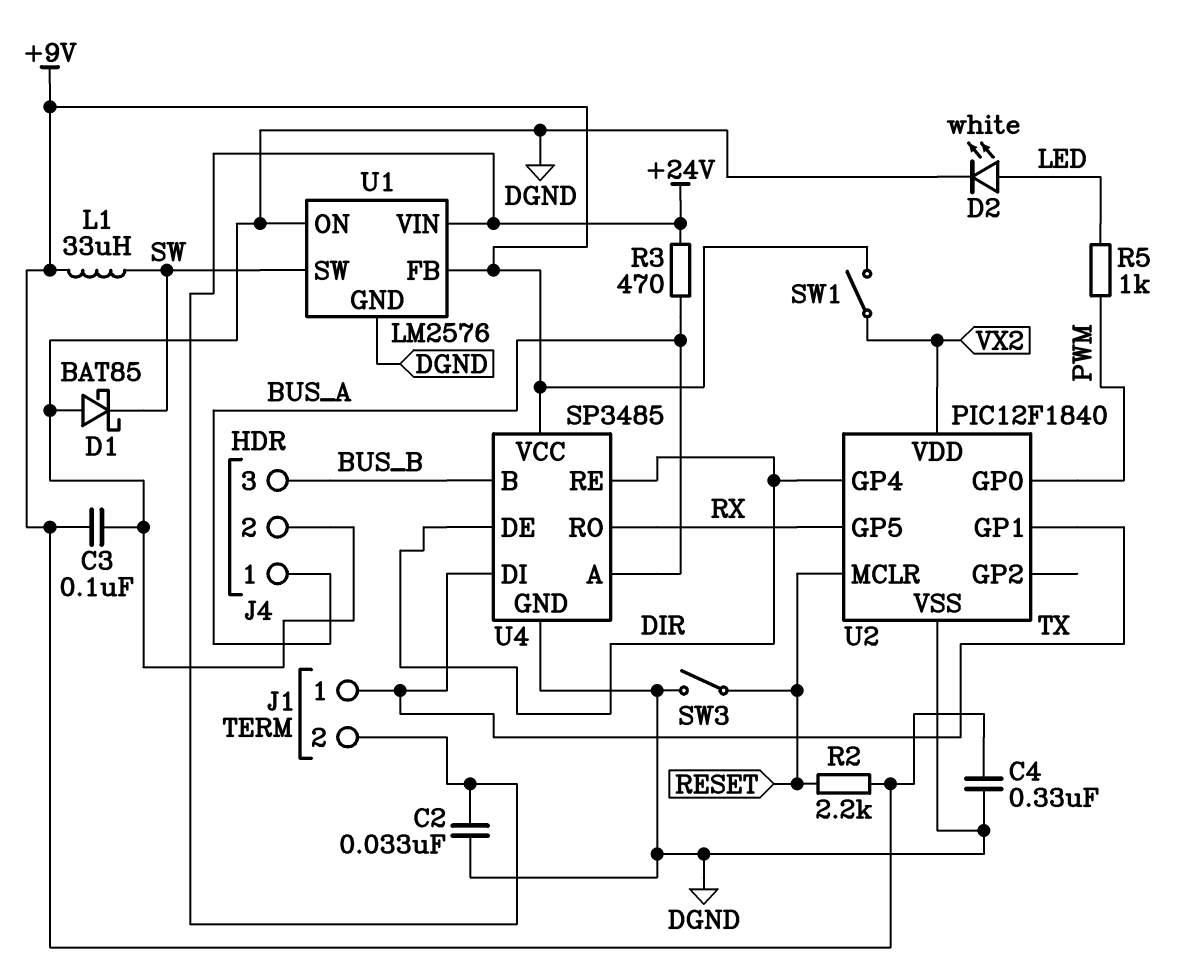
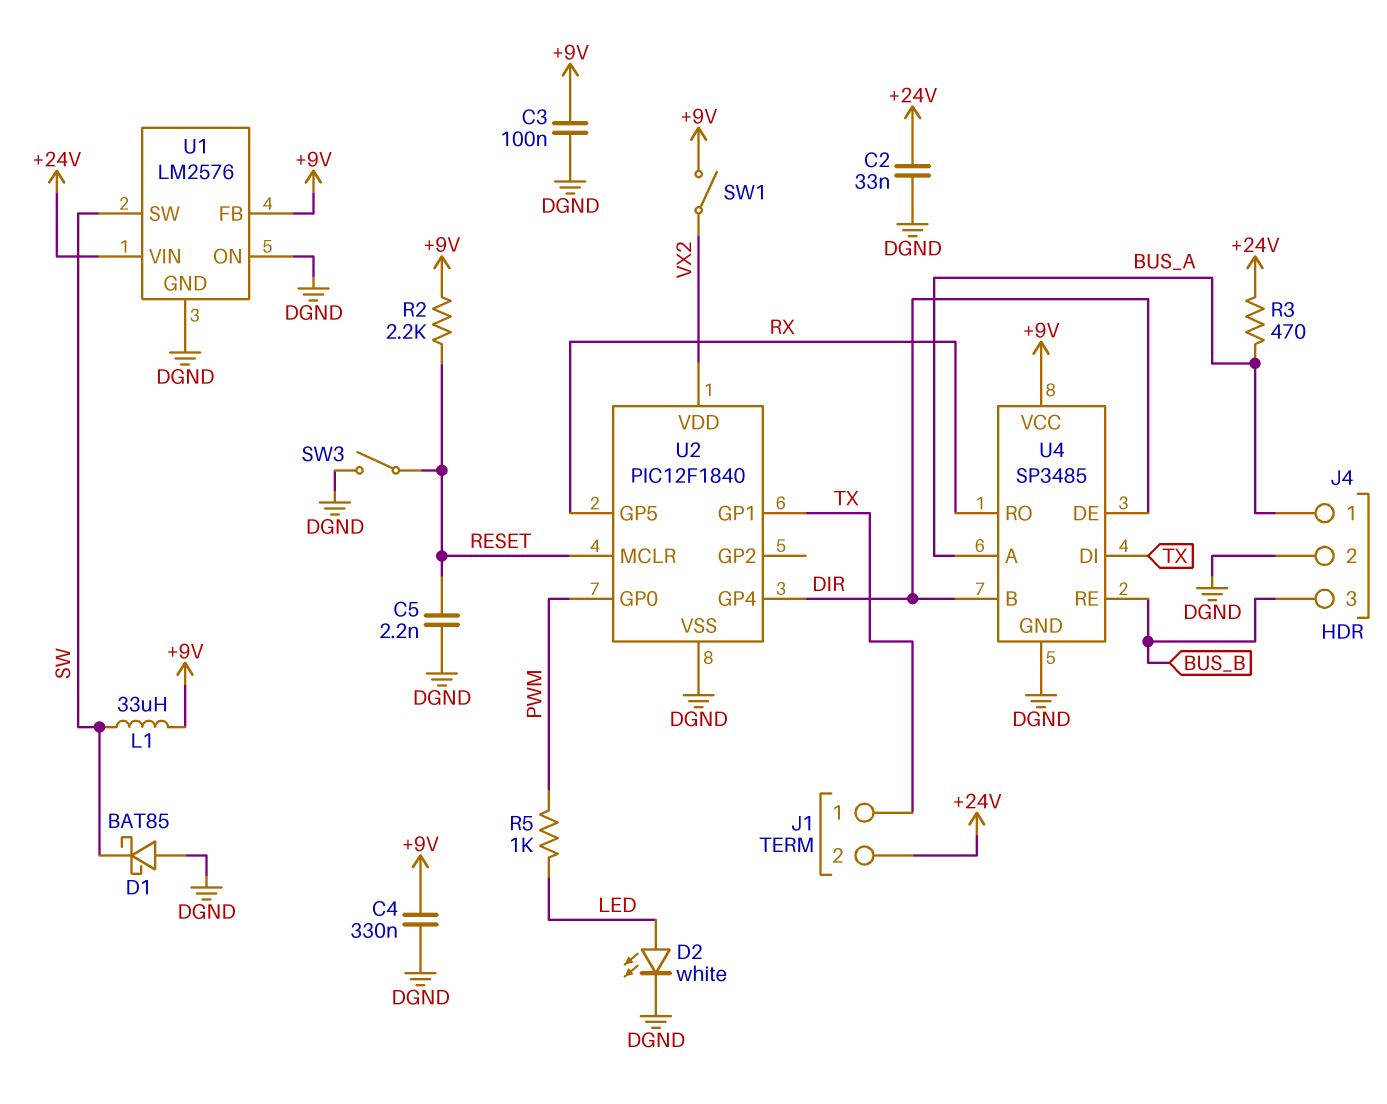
C5: none -> 2.2nF (DGND, RESET)
U4 pin B: BUS_B -> DIR
U4 pin RE: DIR -> BUS_B

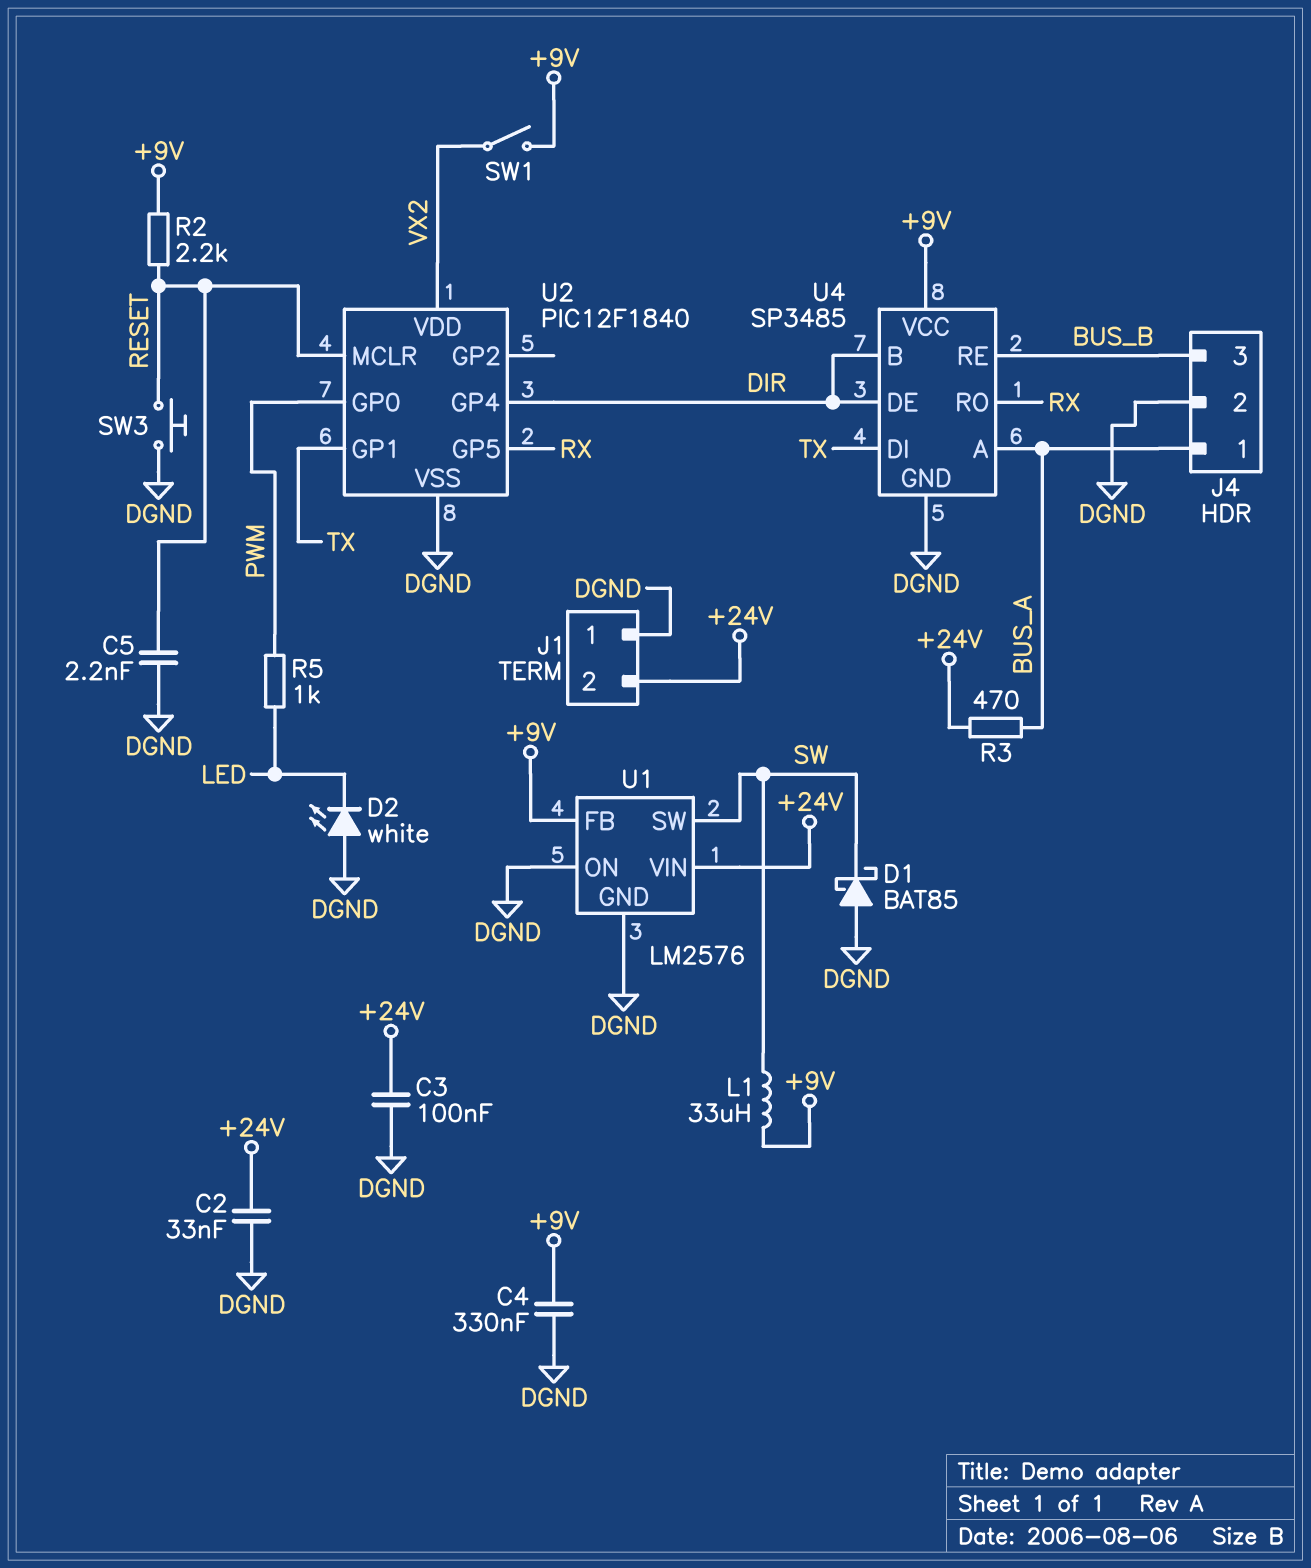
C3: 100nF (+9V, DGND) -> 100nF (+24V, DGND)
D2: LED white (A LED, K DGND) -> LED white (A DGND, K LED)
J1 pin 1: TX -> DGND
SW3: switch (DGND, RESET) -> button (DGND, RESET)

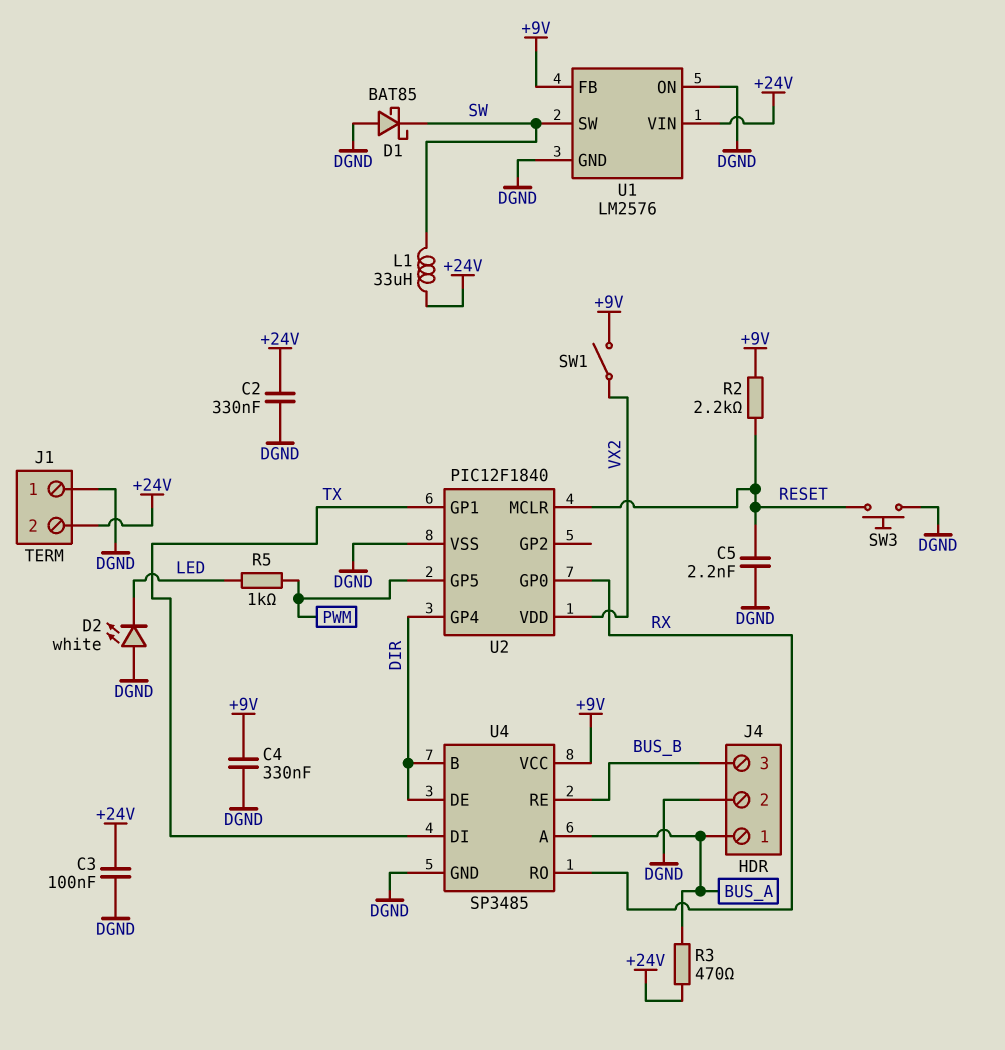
C2: 33nF (+24V, DGND) -> 330nF (+24V, DGND)
L1: 33uH (+9V, SW) -> 33uH (+24V, SW)
U2 pin GP0: PWM -> RX
U2 pin GP5: RX -> PWM

